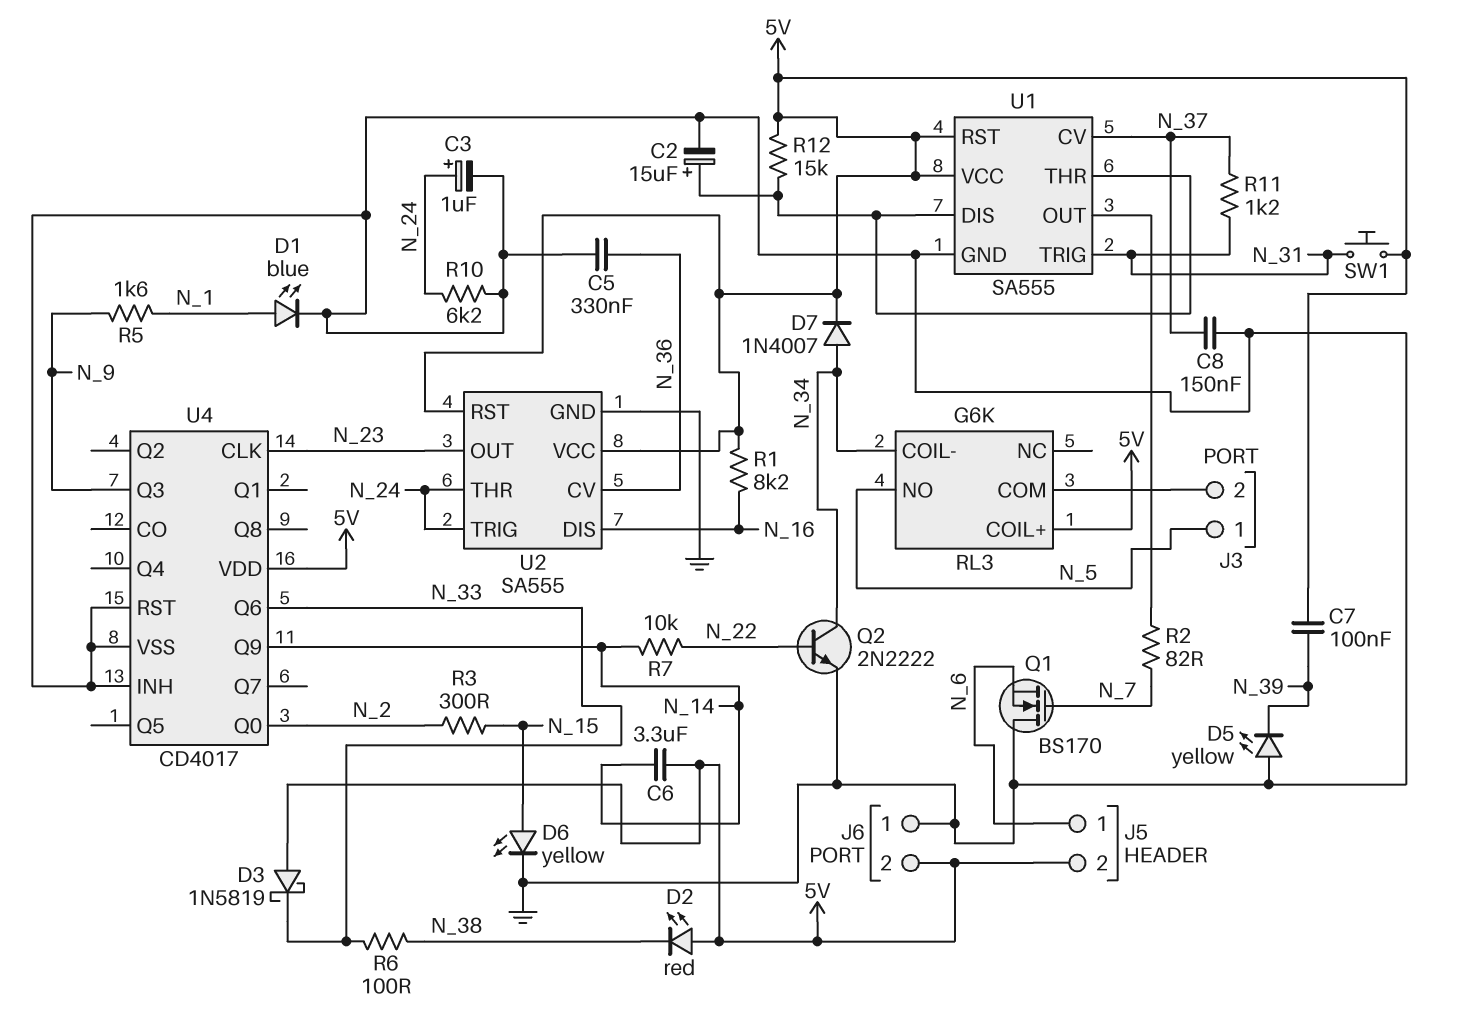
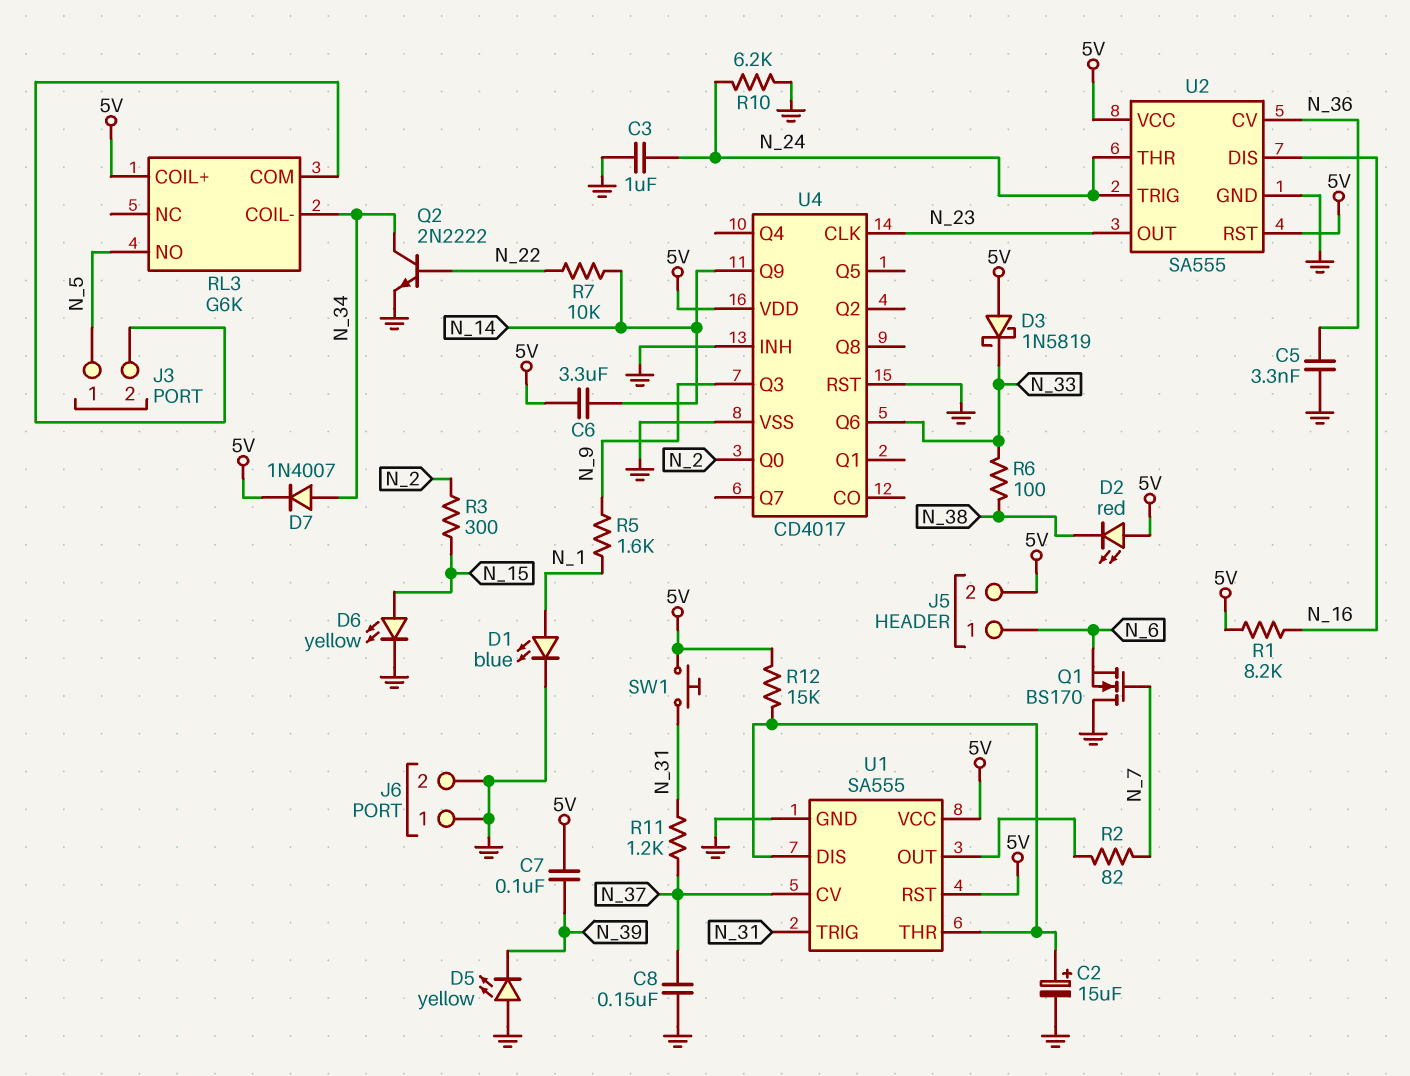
C3: 1uF (plus N_24, minus GND) -> 1uF (GND, N_24)
C5: 330nF (GND, N_36) -> 3.3nF (GND, N_36)
J6 pin 2: 5V -> GND

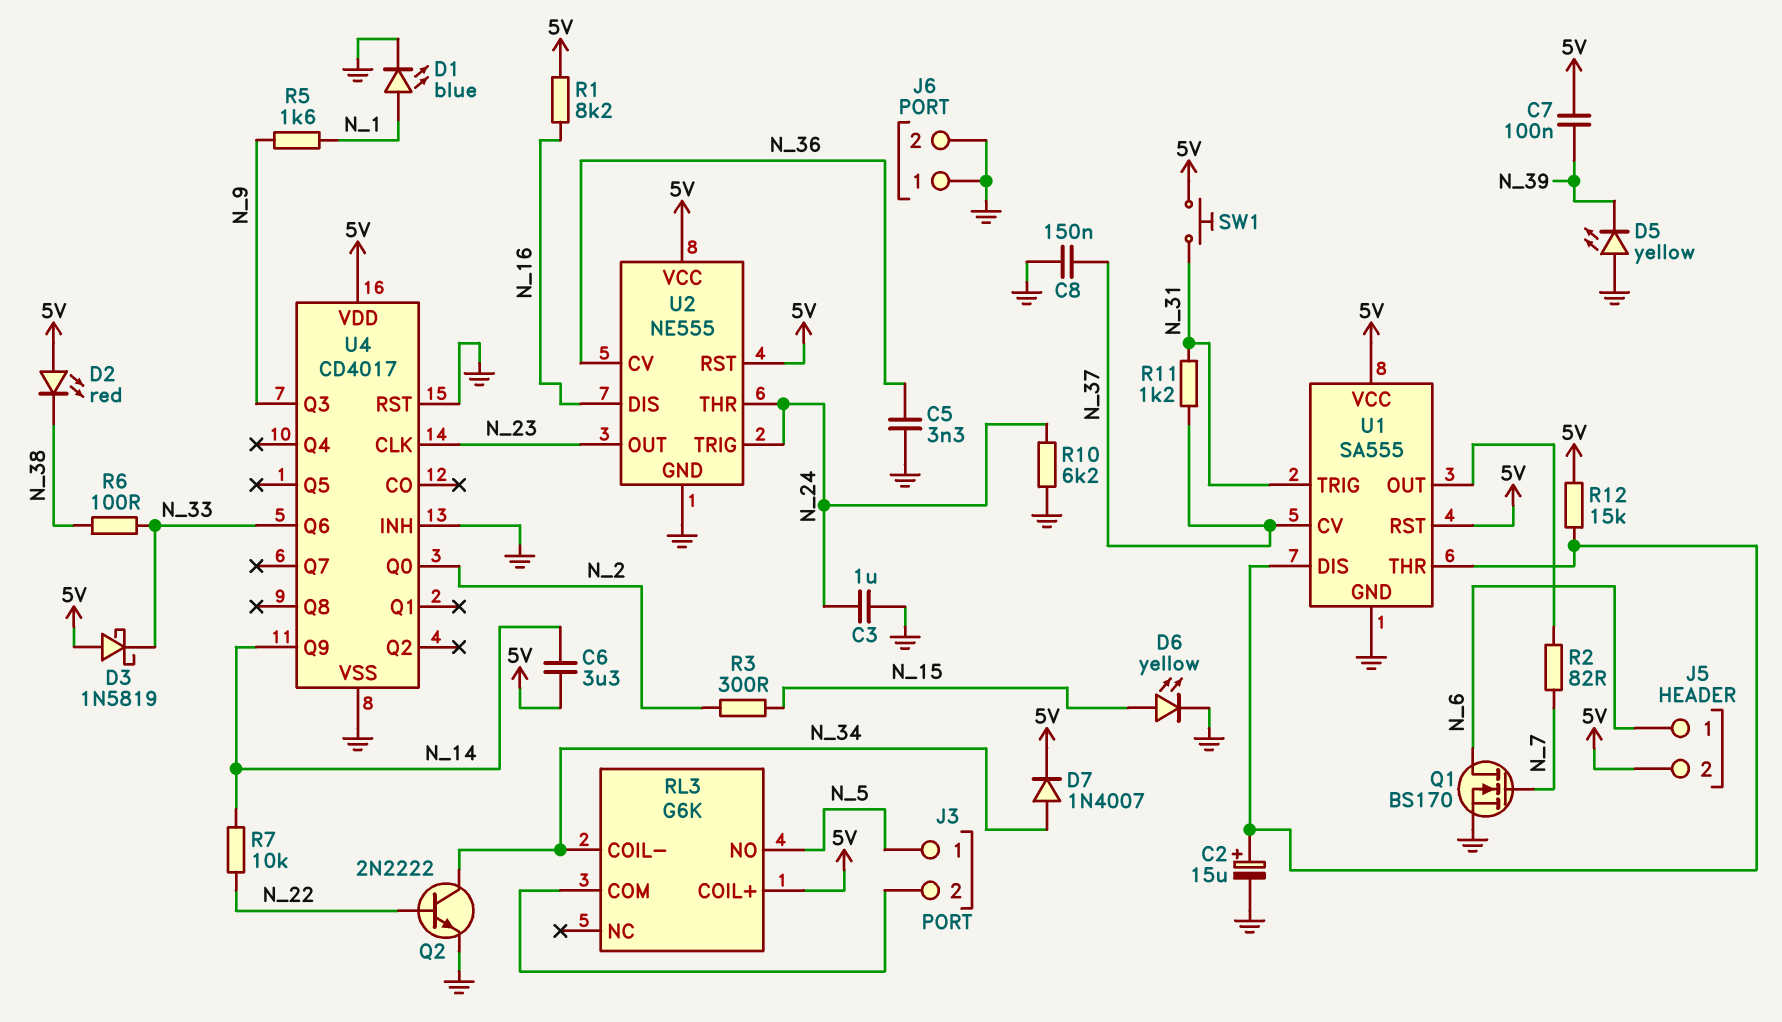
Q1: NMOS BS170 (G N_7, D GND, S N_6) -> NMOS BS170 (G N_7, D N_6, S GND)
U2: SA555 -> NE555

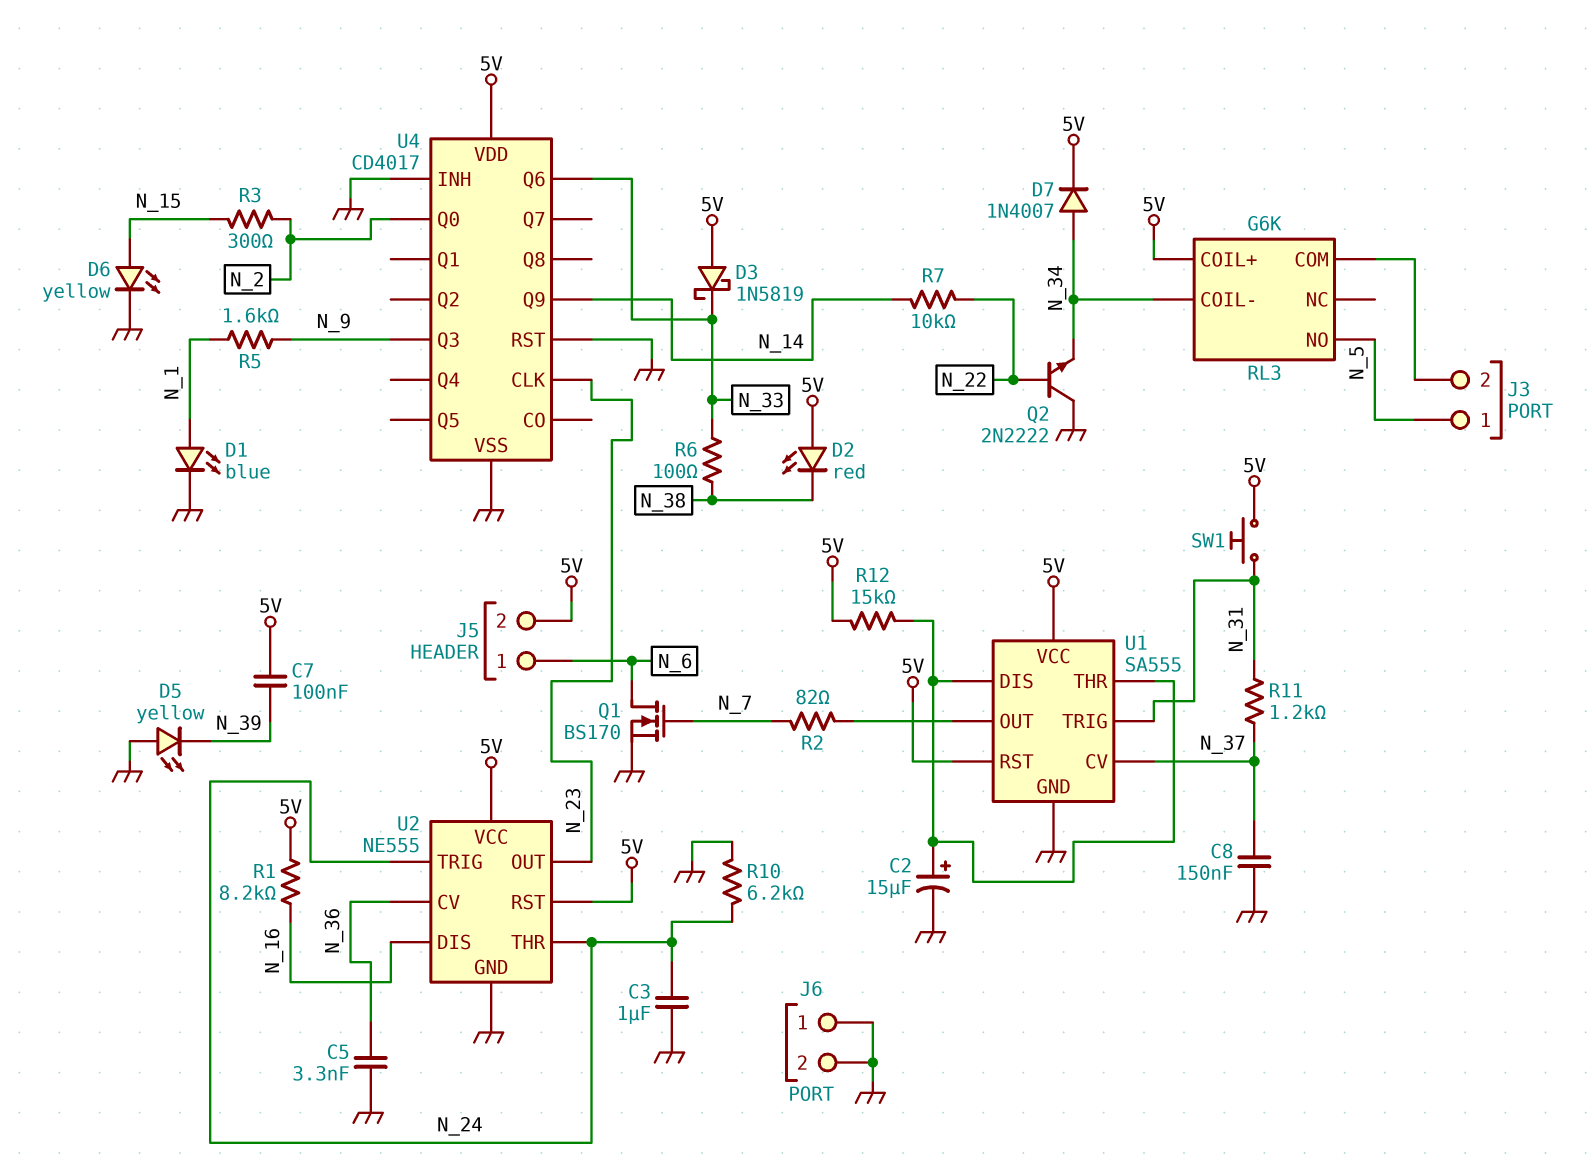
C6: 3.3uF (5V, N_14) -> none
Q2: NPN 2N2222 (B N_22, C N_34, E GND) -> NPN 2N2222 (B N_22, C GND, E N_34)

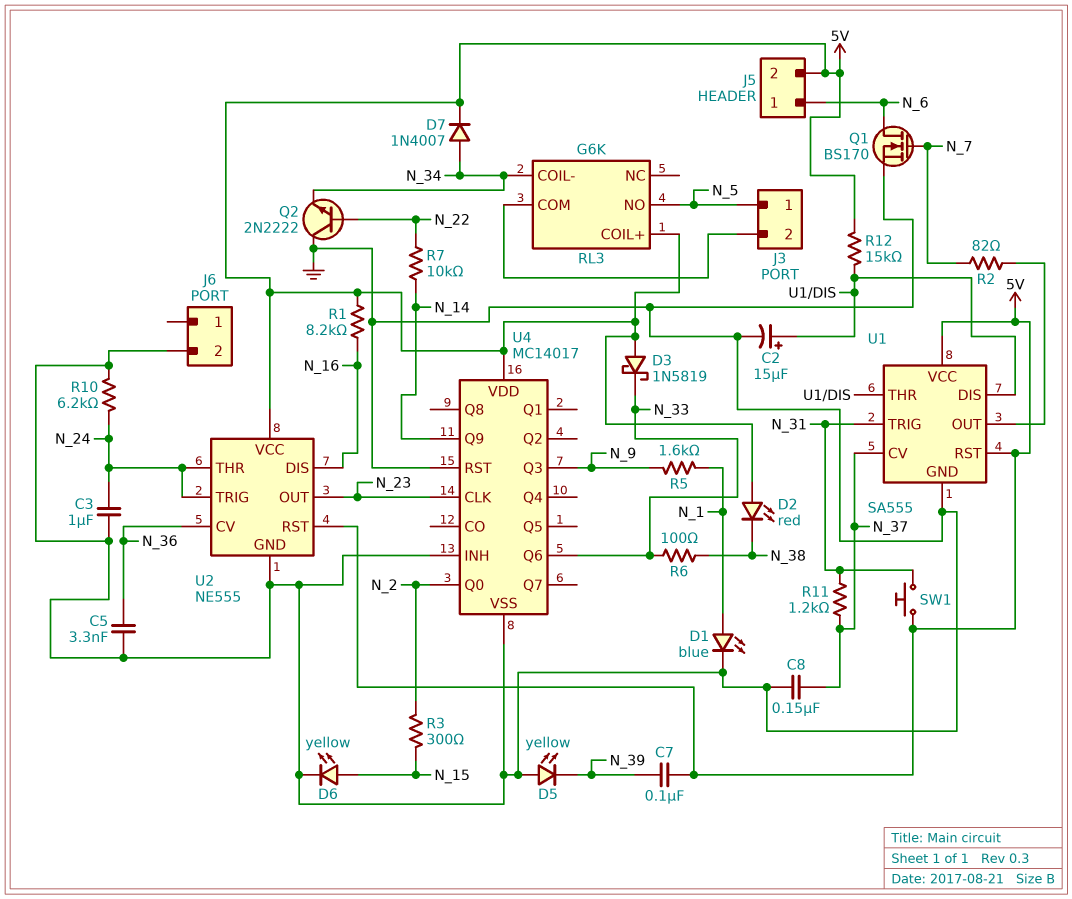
J6 pin 1: GND -> none
U4: CD4017 -> MC14017

